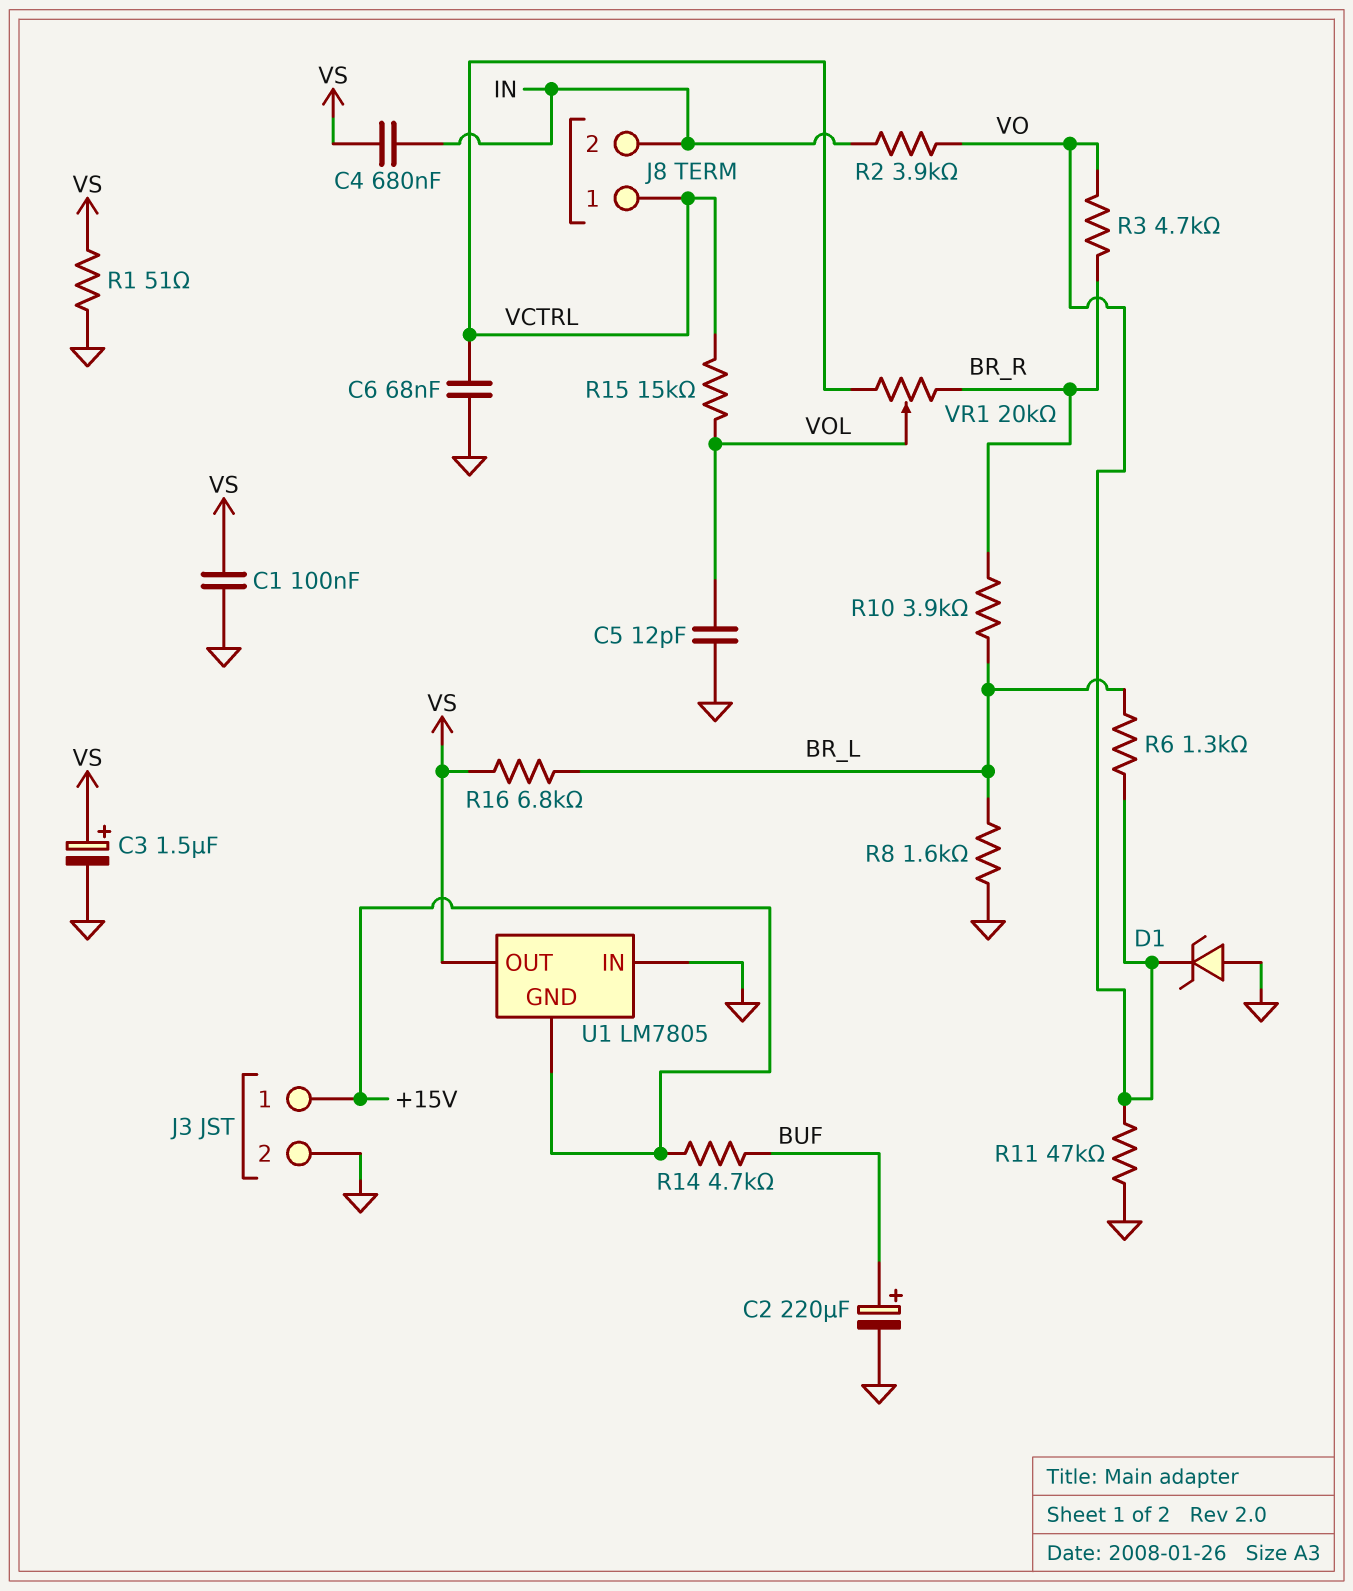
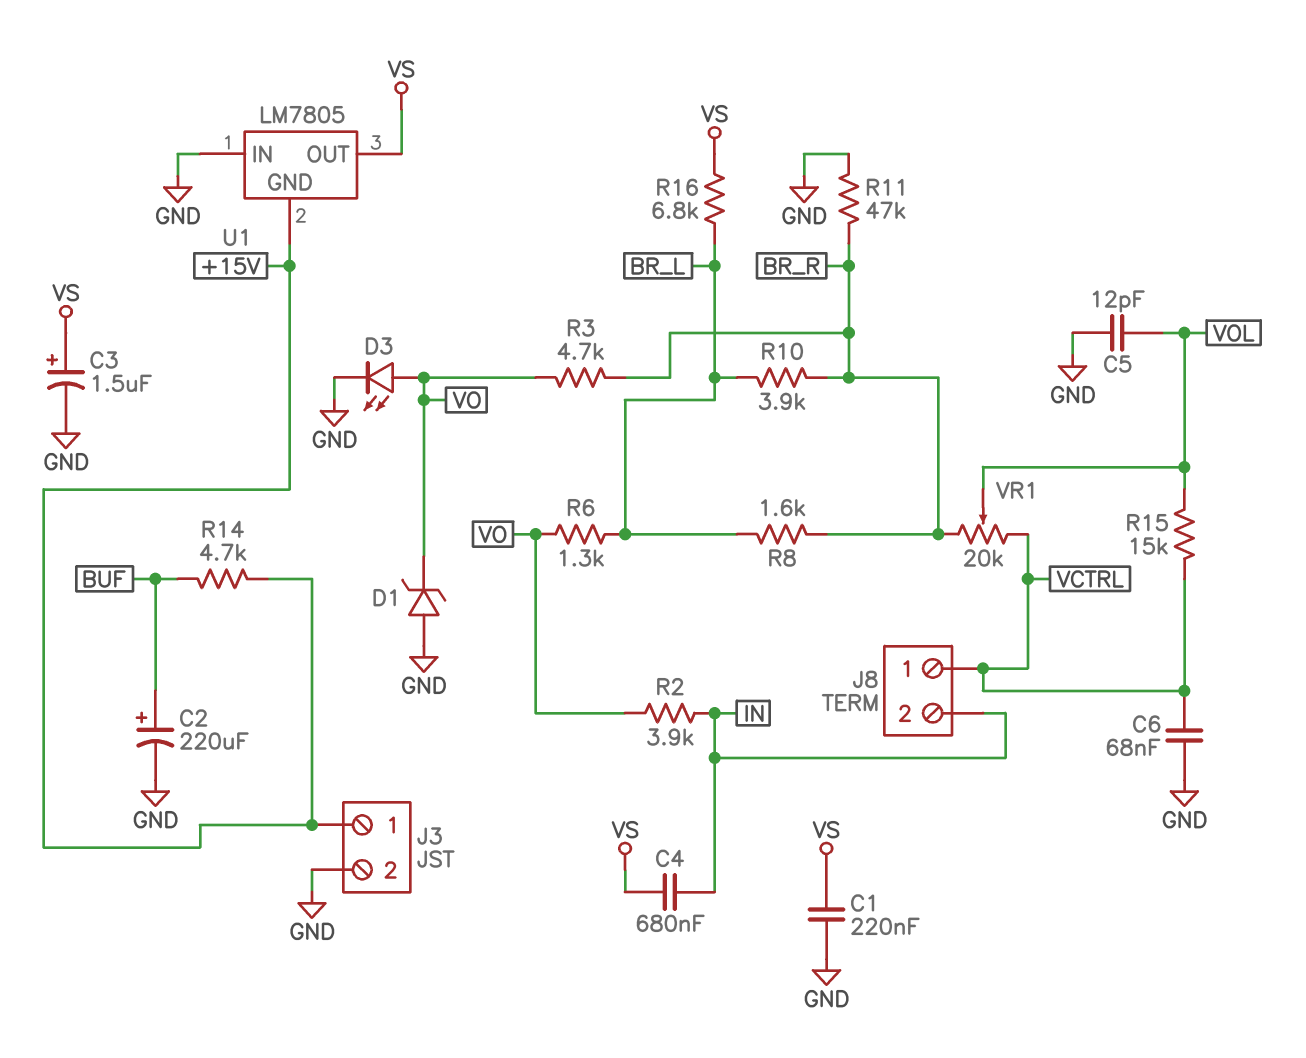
C1: 100nF (GND, VS) -> 220nF (GND, VS)
D3: none -> LED (A VO, K GND)
R1: 51 (GND, VS) -> none
R8: 1.6k (BR_L, GND) -> 1.6k (BR_L, BR_R)
R11: 47k (GND, VO) -> 47k (BR_R, GND)

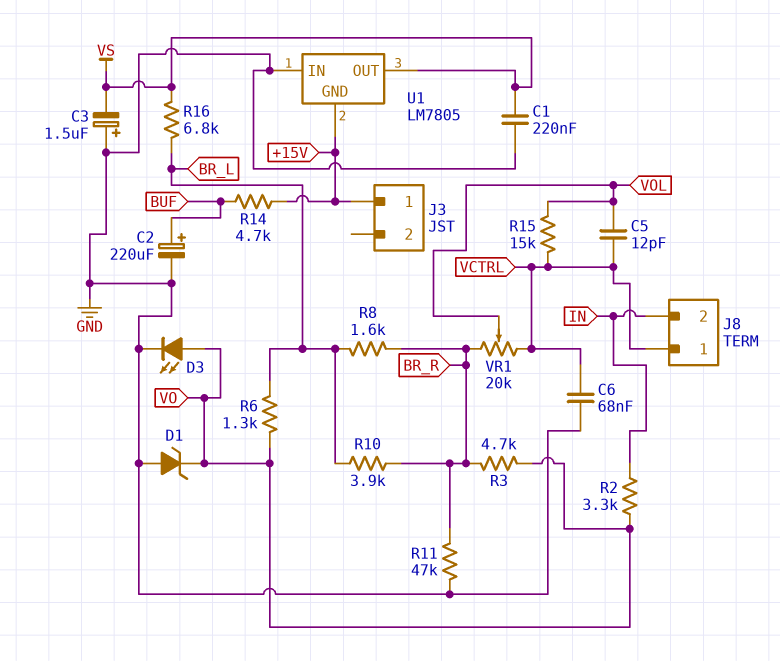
C3: 1.5uF (plus VS, minus GND) -> 1.5uF (plus GND, minus VS)
C4: 680nF (IN, VS) -> none
C5: 12pF (GND, VOL) -> 12pF (VCTRL, VOL)
J3 pin 2: GND -> none
R2: 3.9k (IN, VO) -> 3.3k (IN, VO)

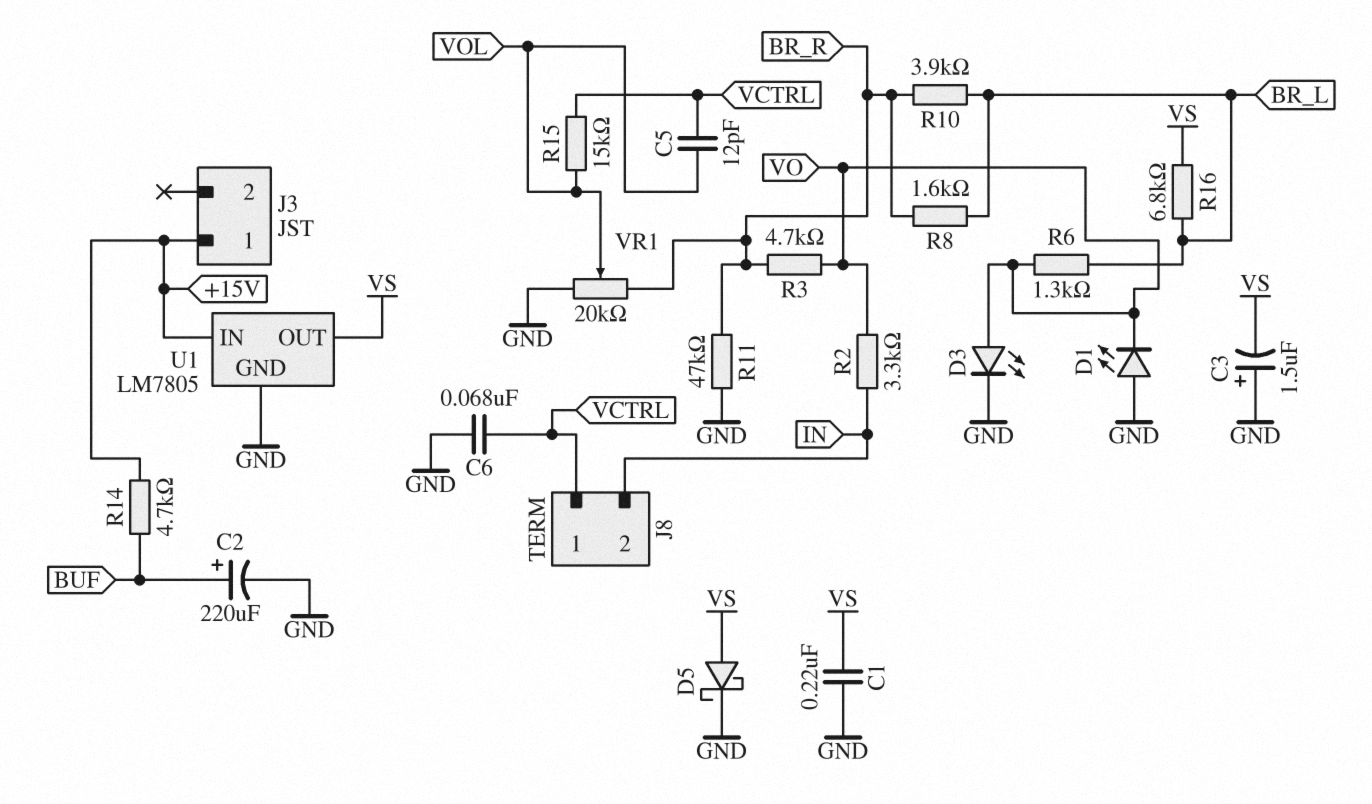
D1: zener (A GND, K VO) -> LED (A GND, K VO)
D5: none -> schottky (A VS, K GND)
U1 pin GND: +15V -> GND
U1 pin IN: GND -> +15V
VR1: 20k (BR_R, VCTRL, wiper VOL) -> 20k (BR_R, GND, wiper VOL)

